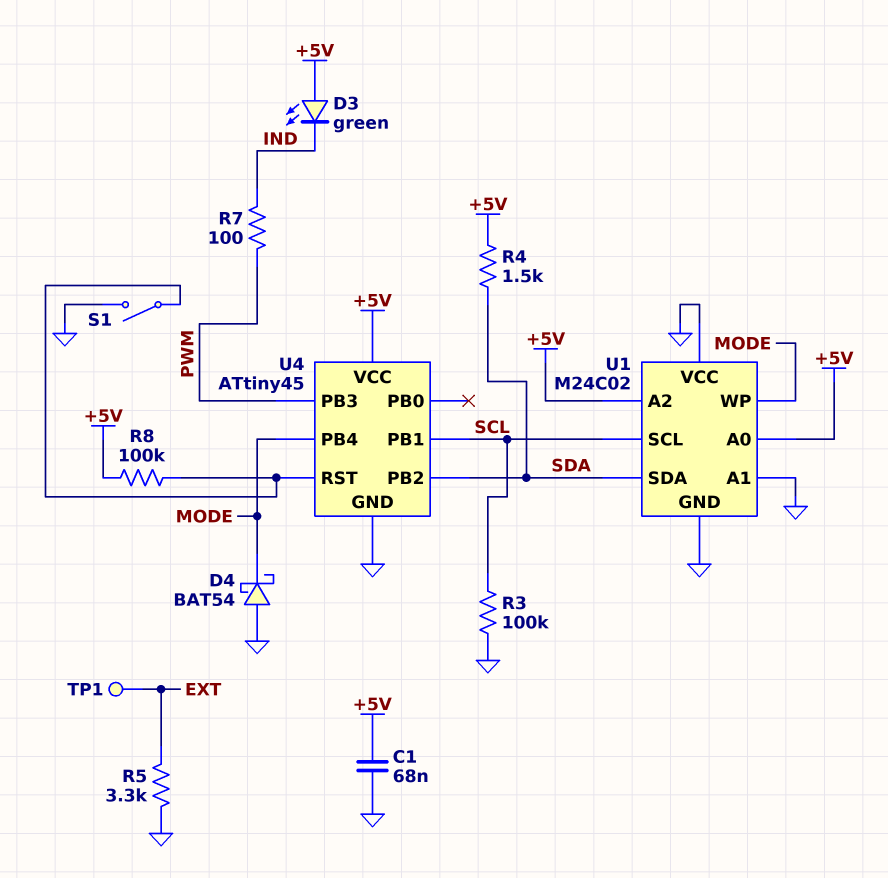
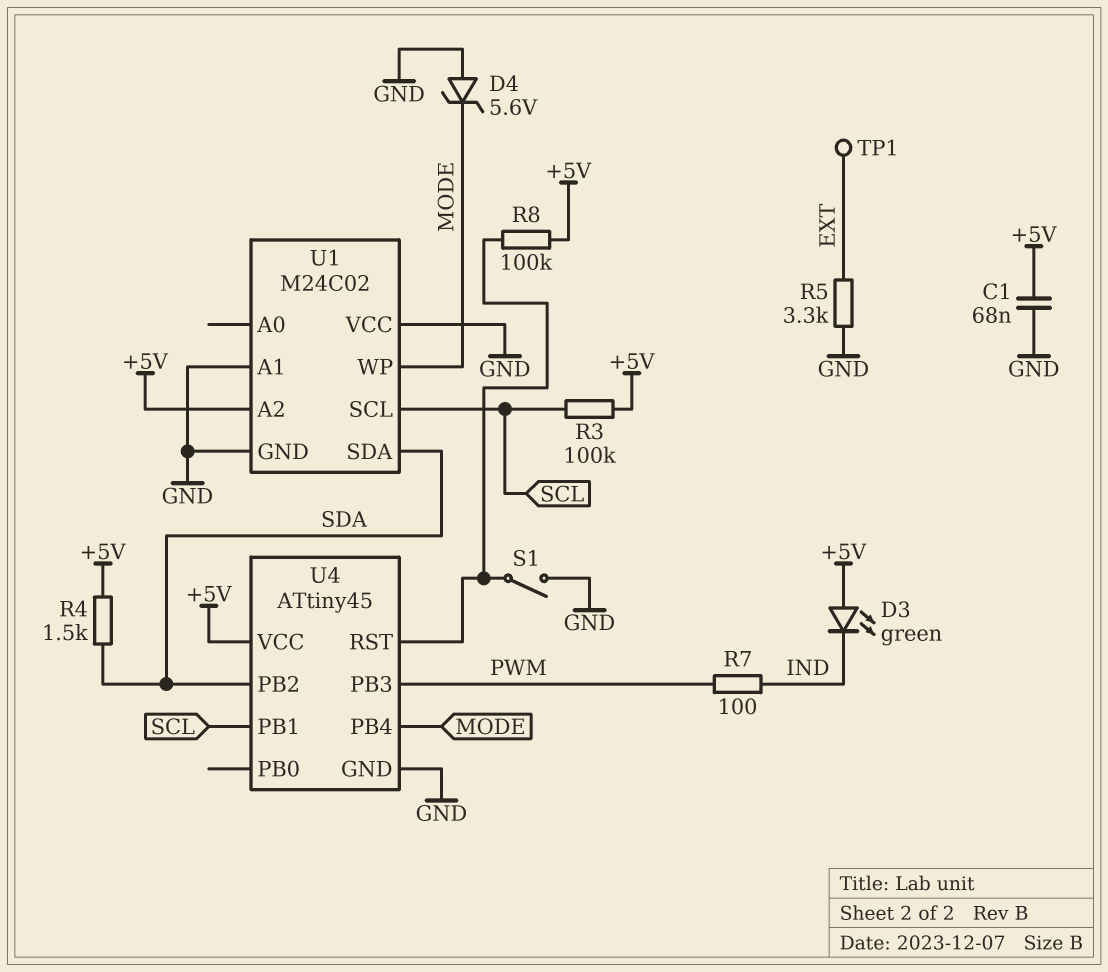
D4: schottky BAT54 (A GND, K MODE) -> zener 5.6V (A GND, K MODE)
R3: 100k (GND, SCL) -> 100k (+5V, SCL)
U1 pin A0: +5V -> none

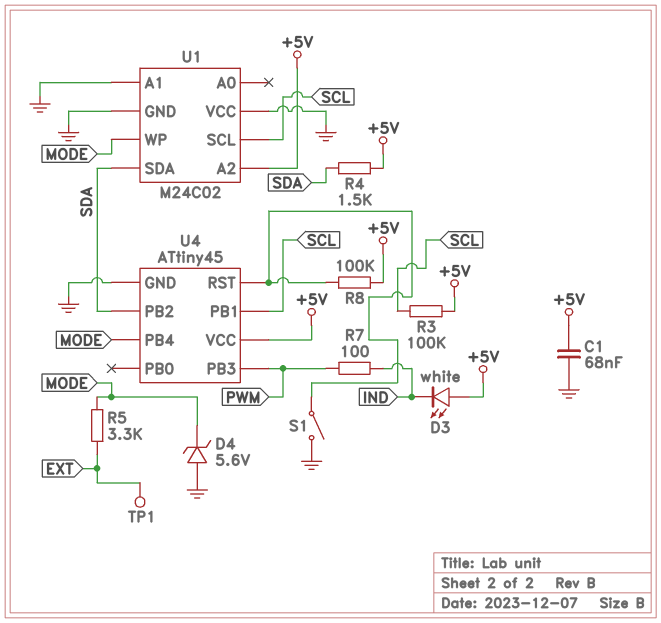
D3: LED green (A +5V, K IND) -> LED white (A +5V, K IND)
R5: 3.3k (EXT, GND) -> 3.3k (EXT, MODE)

